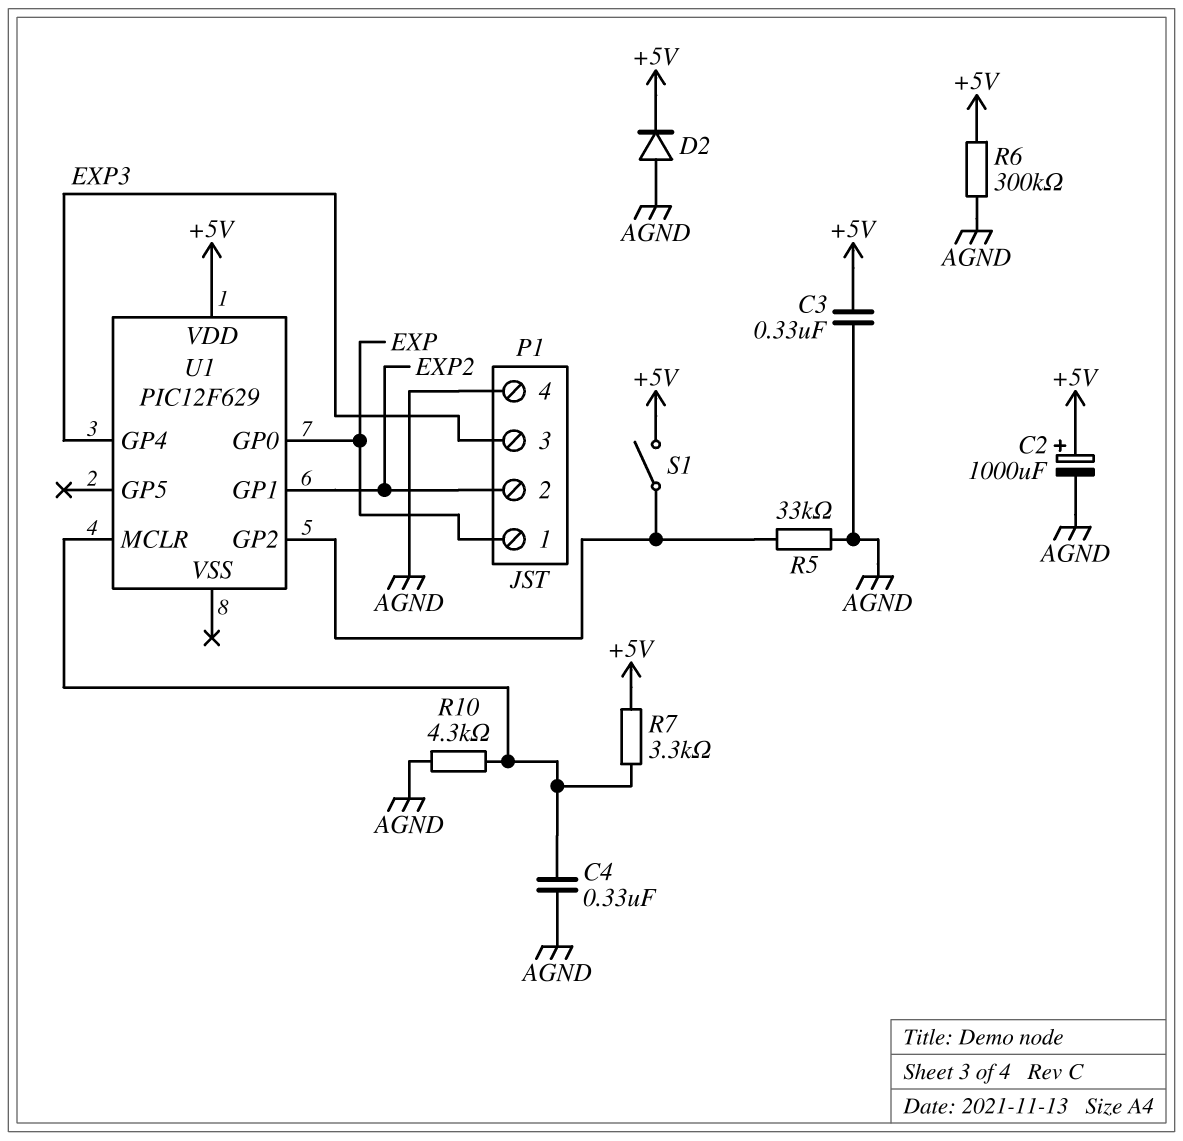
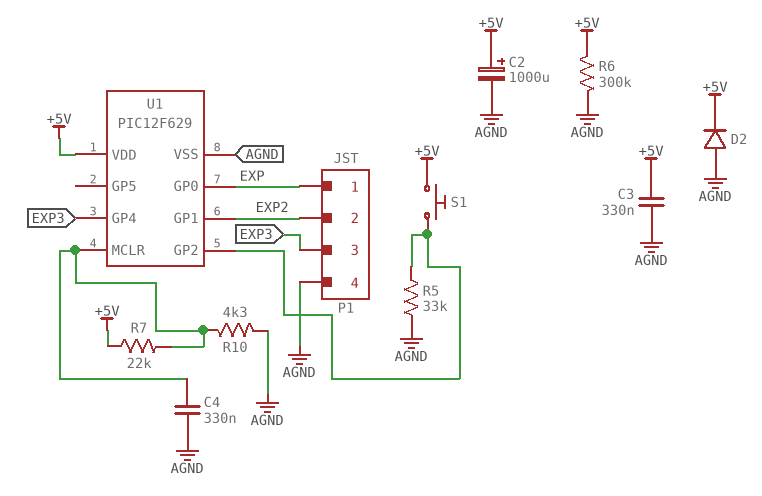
R7: 3.3k (+5V, U1/MCLR) -> 22k (+5V, U1/MCLR)
S1: switch (+5V, U1/GP2) -> button (+5V, U1/GP2)
U1 pin VSS: none -> AGND

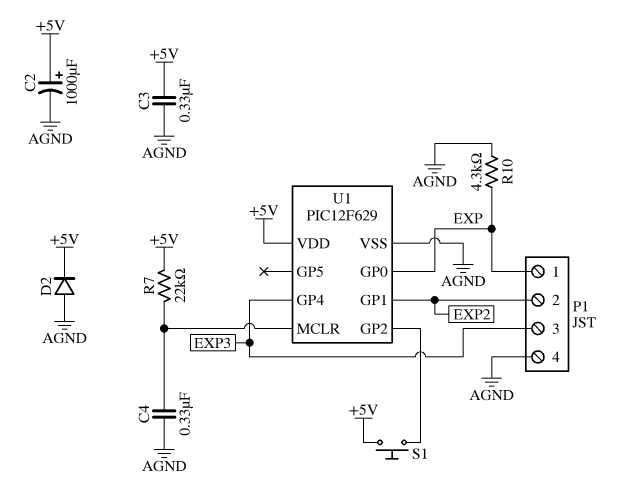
R5: 33k (AGND, U1/GP2) -> none
R6: 300k (+5V, AGND) -> none
R10: 4.3k (AGND, U1/MCLR) -> 4.3k (AGND, EXP)

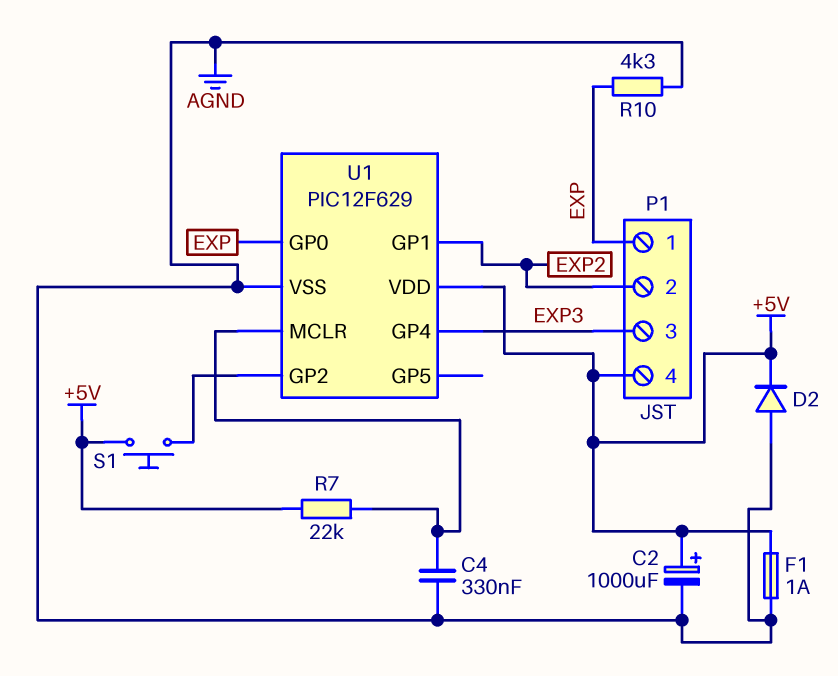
C3: 330nF (+5V, AGND) -> none
F1: none -> 1A (+5V, AGND)
P1 pin 4: AGND -> +5V

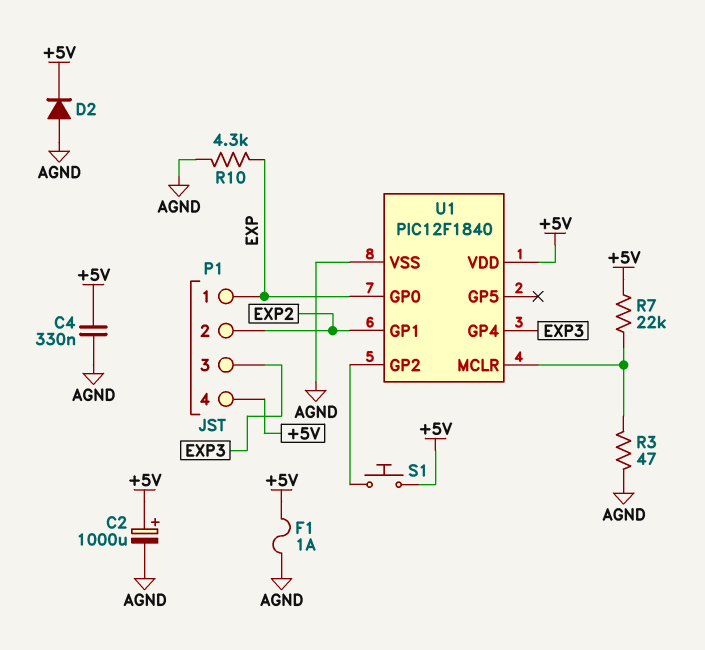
C4: 330nF (AGND, U1/MCLR) -> 330nF (+5V, AGND)
R3: none -> 47 (AGND, U1/MCLR)
U1: PIC12F629 -> PIC12F1840

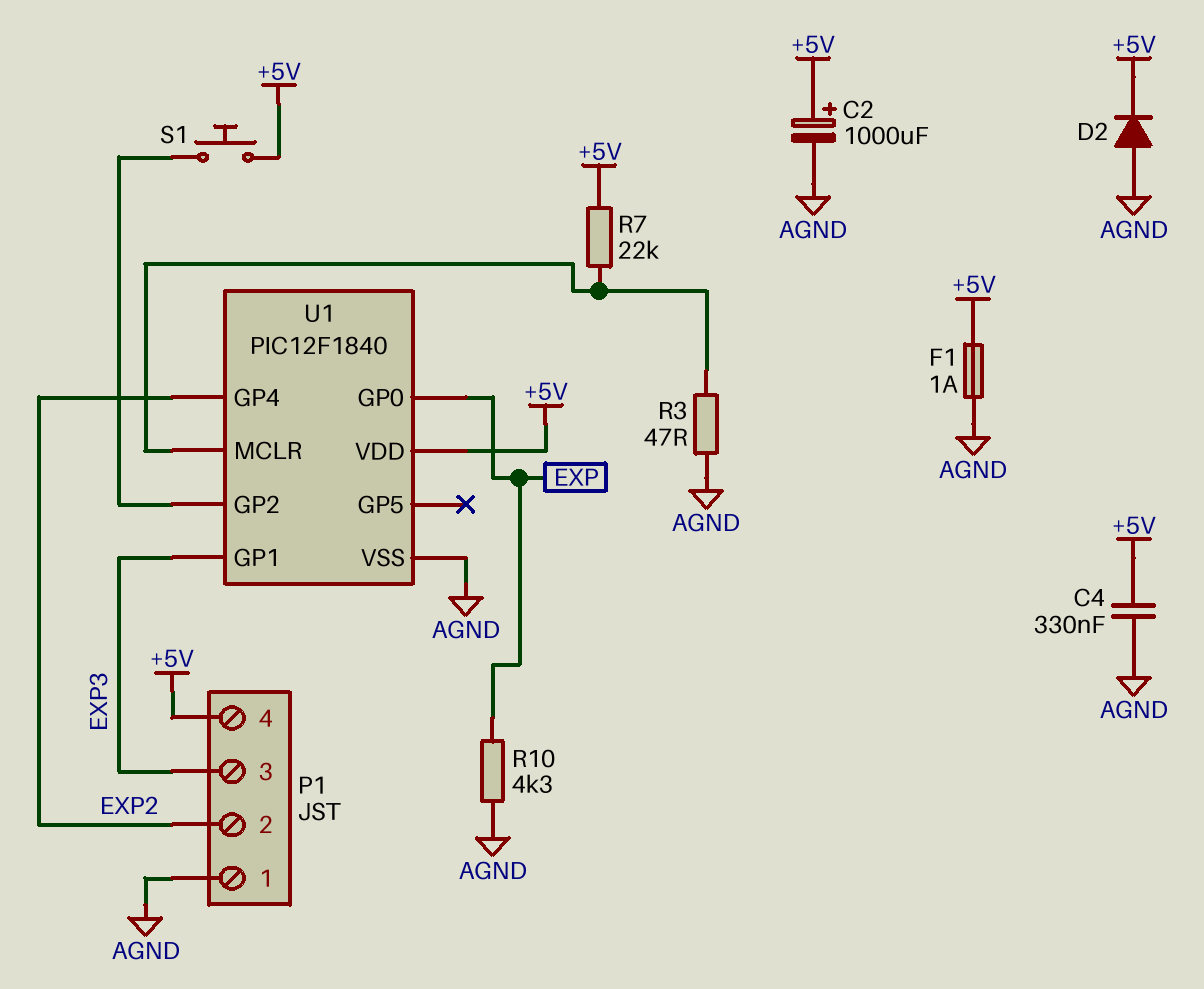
P1 pin 1: EXP -> AGND
U1 pin GP1: EXP2 -> EXP3
U1 pin GP4: EXP3 -> EXP2

